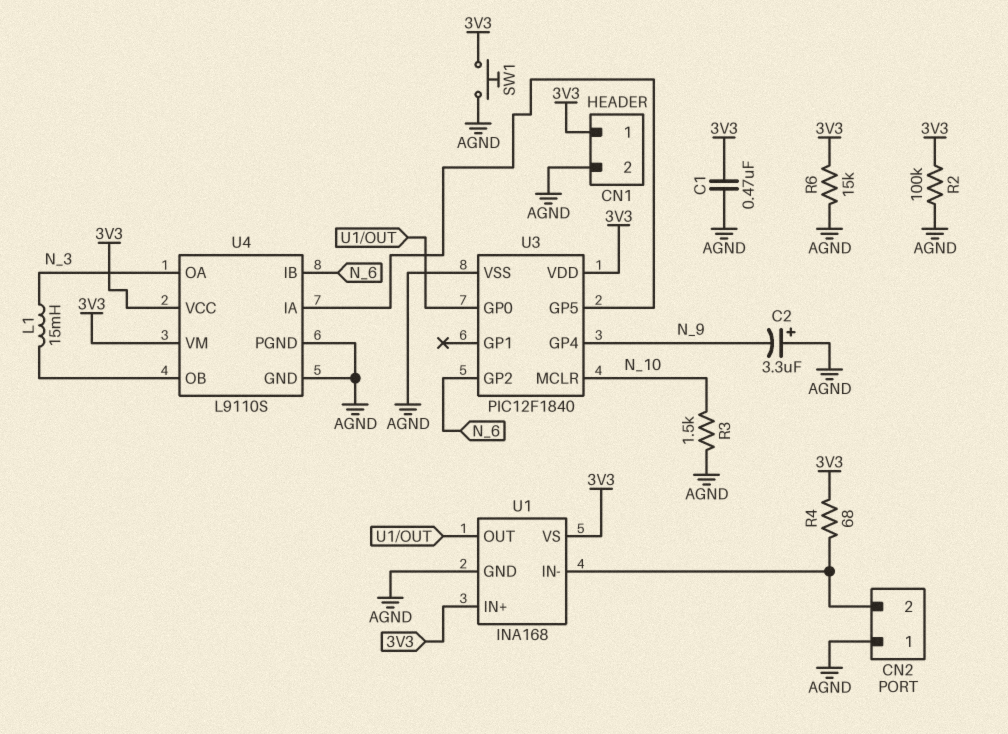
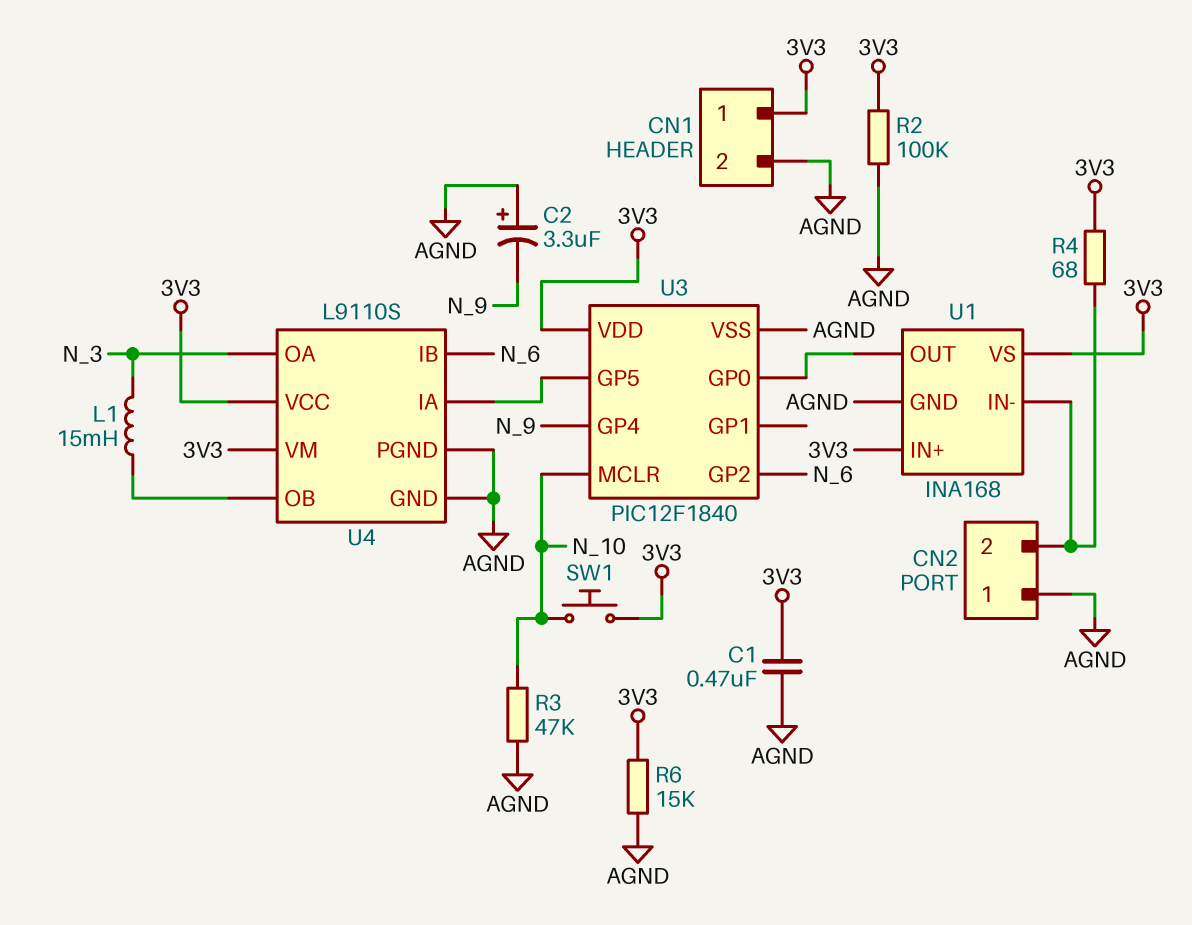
R3: 1.5k (AGND, N_10) -> 47k (AGND, N_10)
SW1: button (3V3, AGND) -> button (3V3, N_10)

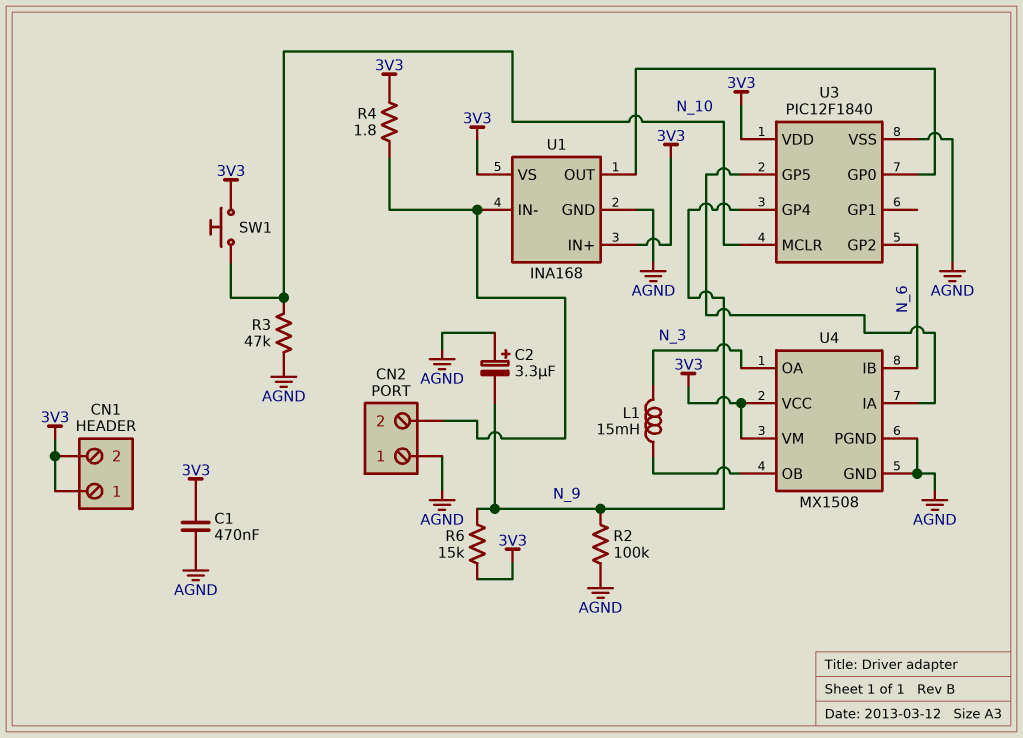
CN1 pin 2: AGND -> 3V3
R2: 100k (3V3, AGND) -> 100k (AGND, N_9)
R4: 68 (3V3, CN2/2) -> 1.8 (3V3, CN2/2)
R6: 15k (3V3, AGND) -> 15k (3V3, N_9)
U4: L9110S -> MX1508

